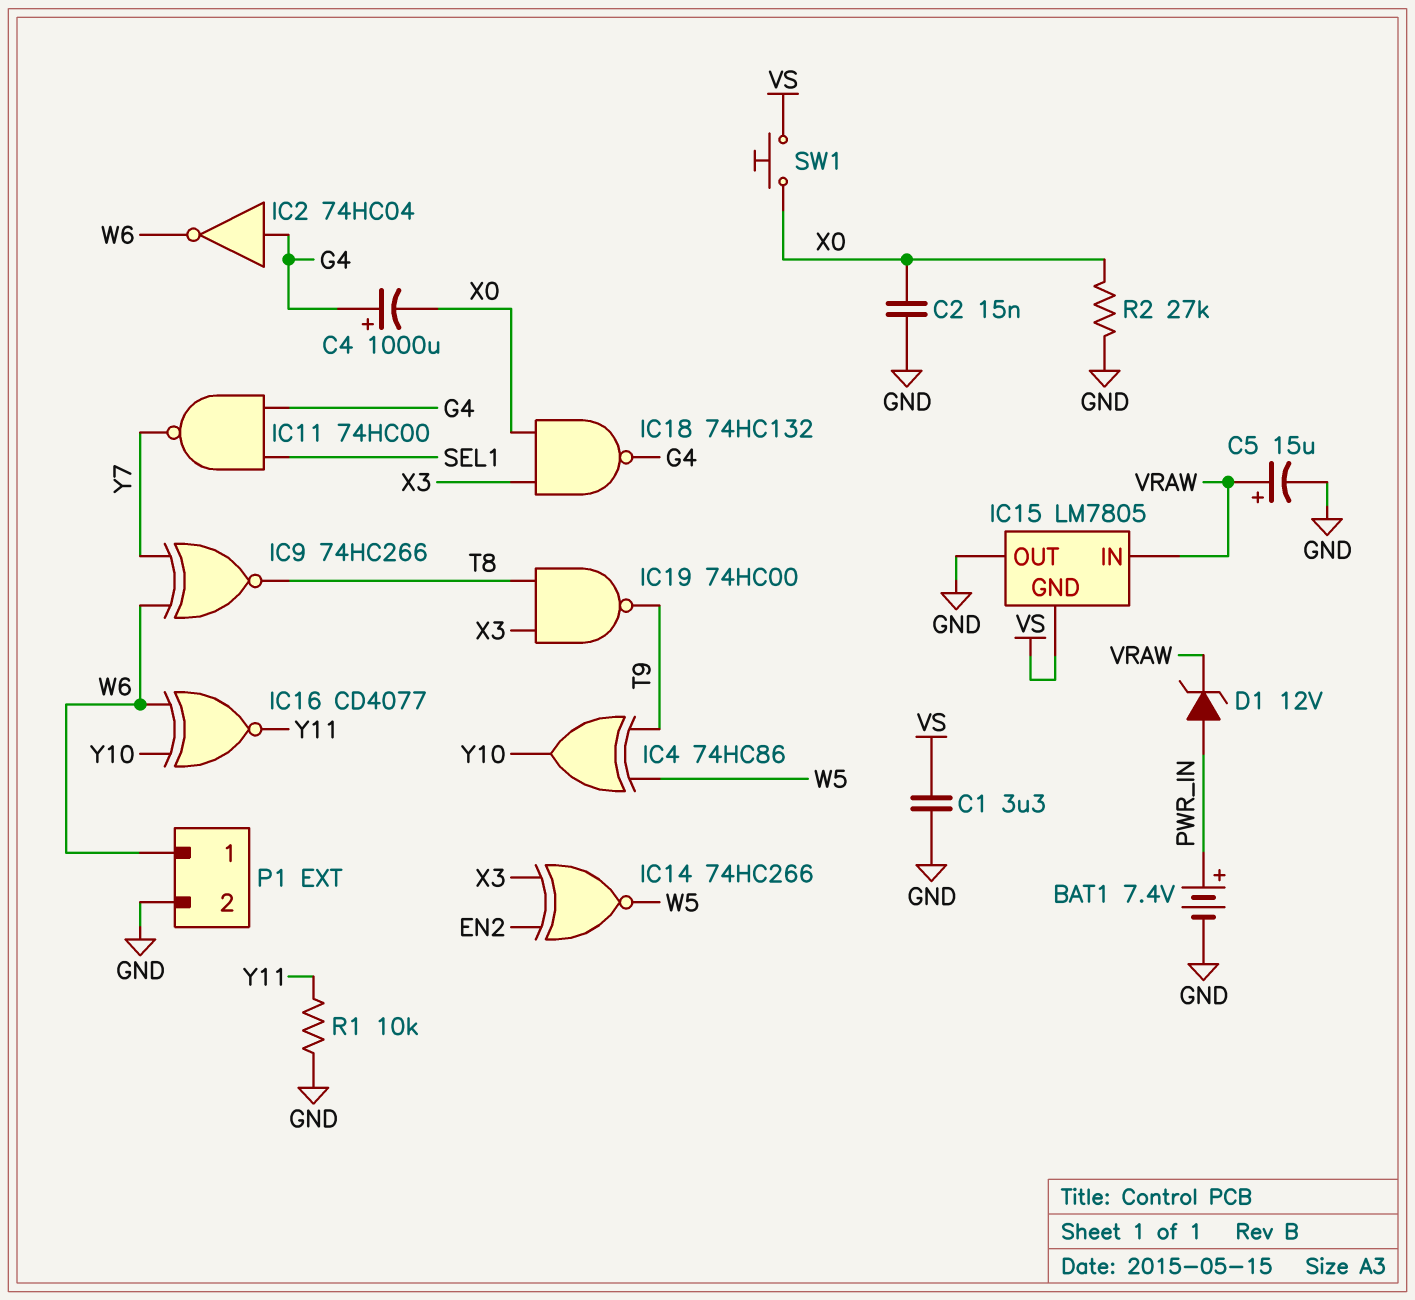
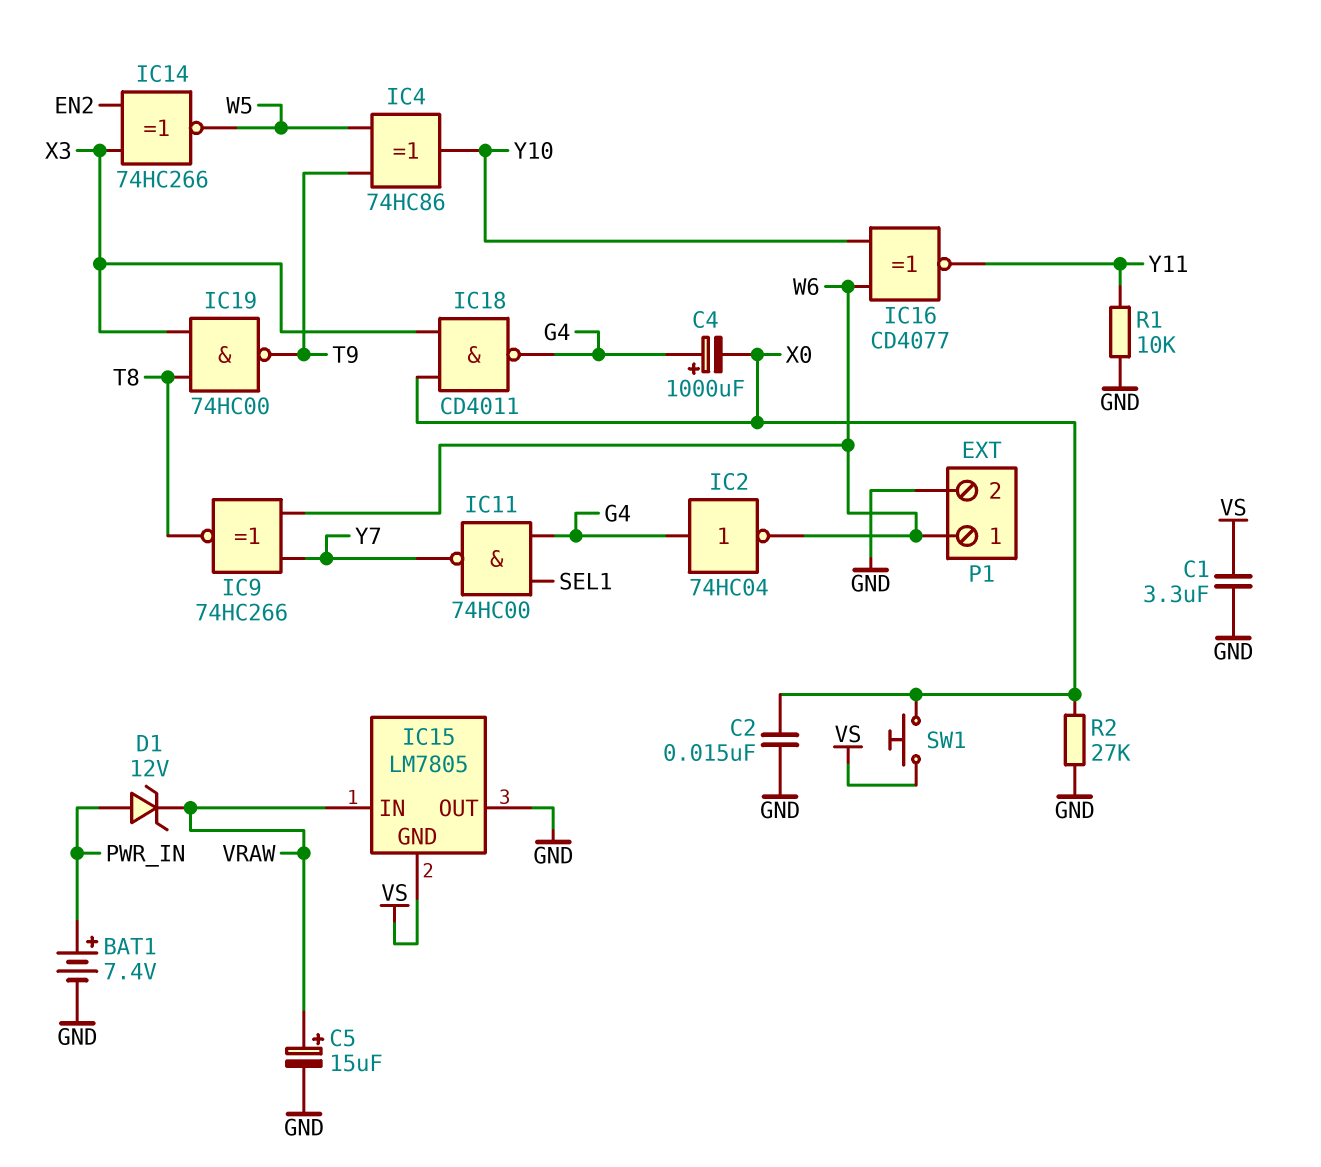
IC18: NAND 74HC132 (in X0, in X3, out G4) -> NAND CD4011 (in X0, in X3, out G4)

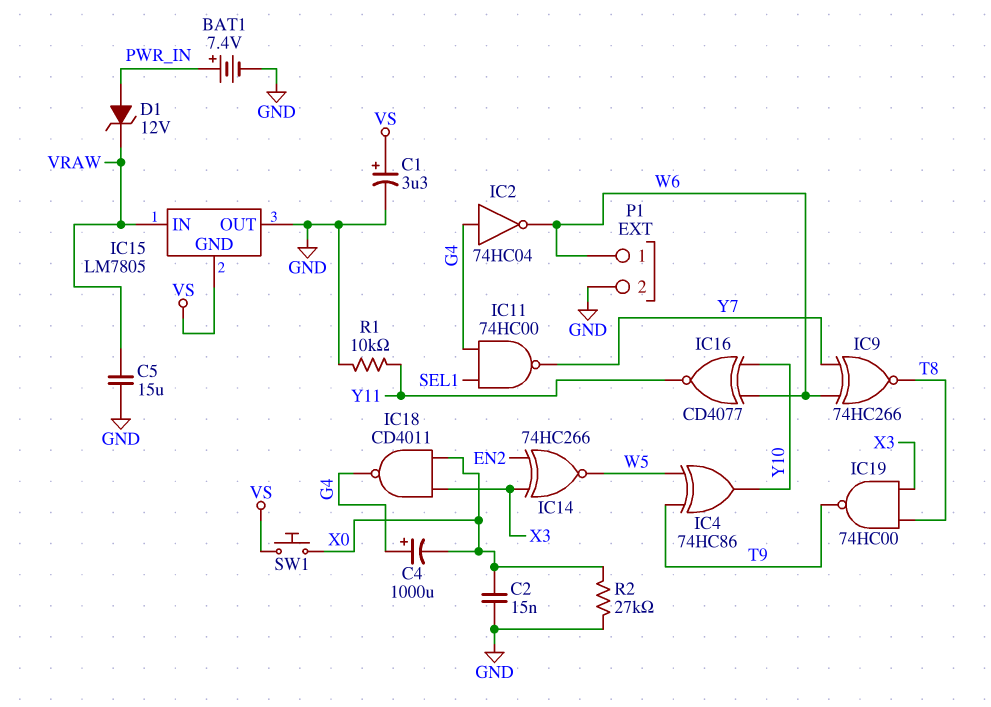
C1: 3.3uF (GND, VS) -> 3.3uF (plus VS, minus GND)
C5: 15uF (plus VRAW, minus GND) -> 15uF (GND, VRAW)

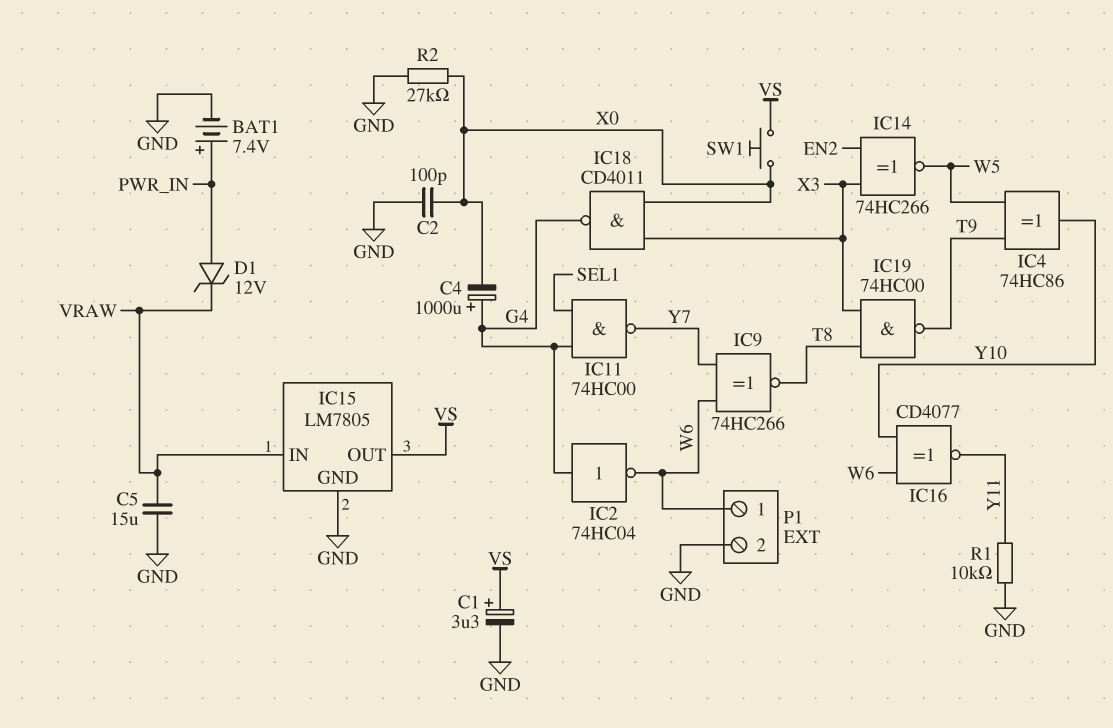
C2: 15nF (GND, X0) -> 100pF (GND, X0)
IC15 pin GND: VS -> GND
IC15 pin OUT: GND -> VS

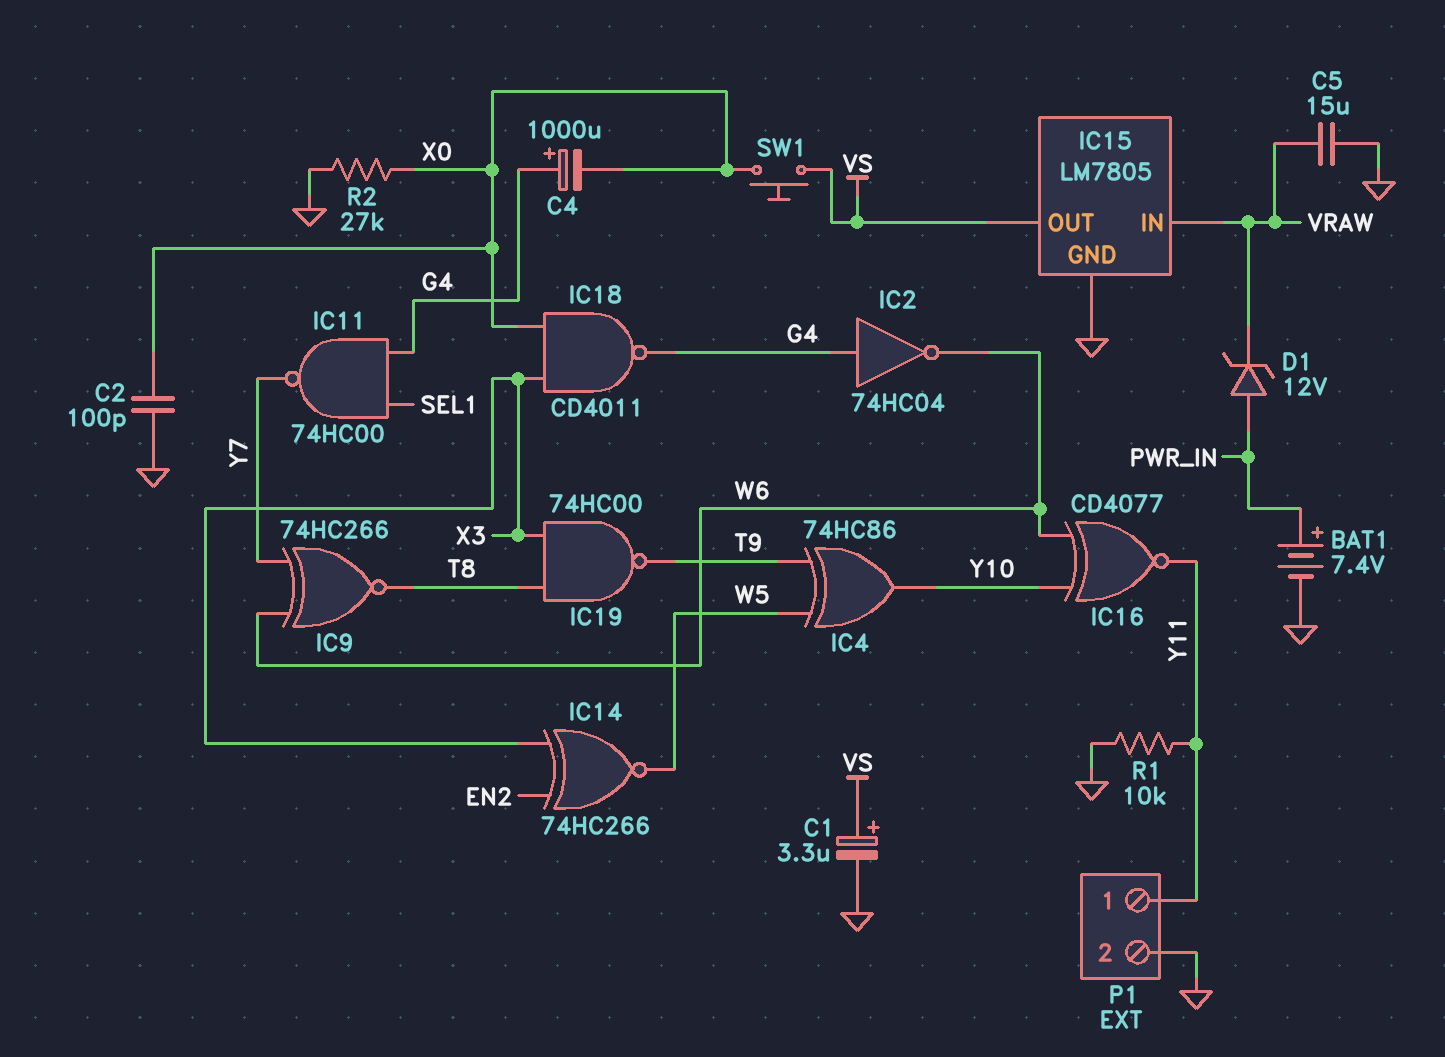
P1 pin 1: W6 -> Y11

